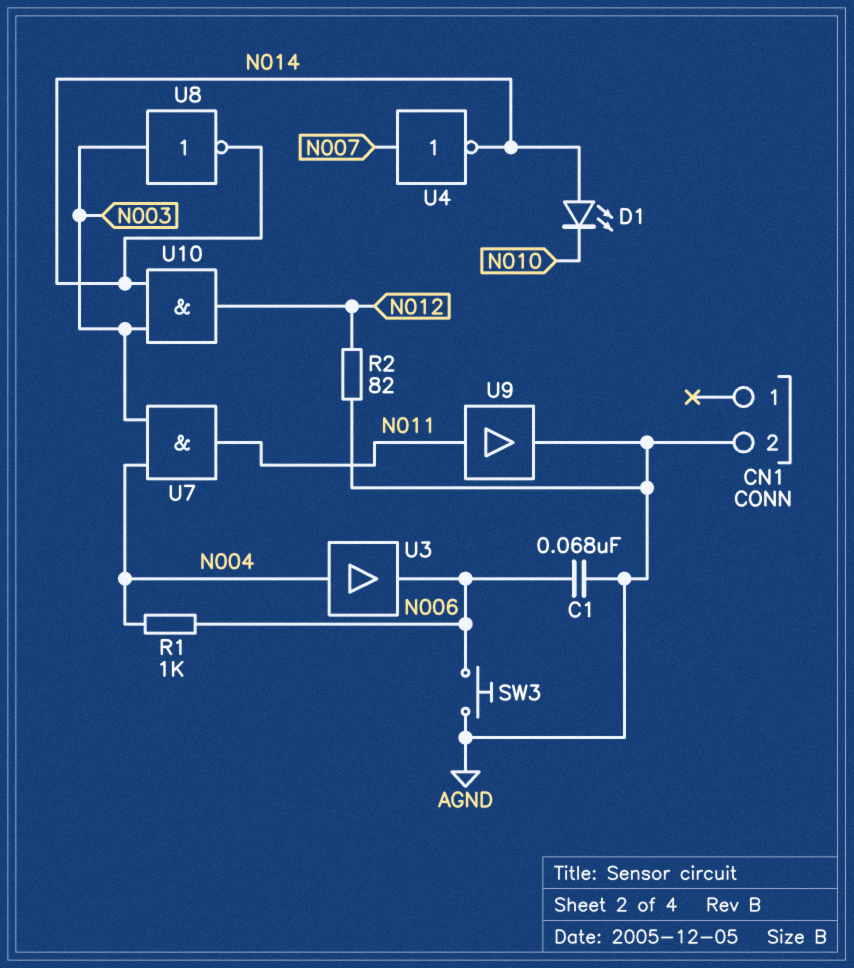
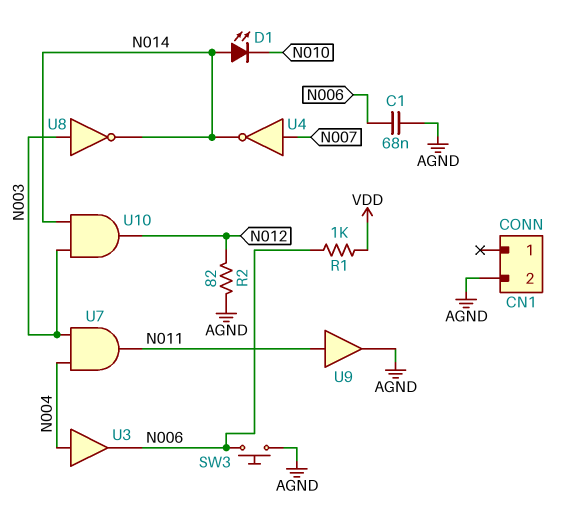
R1: 1k (N004, N006) -> 1k (N006, VDD)

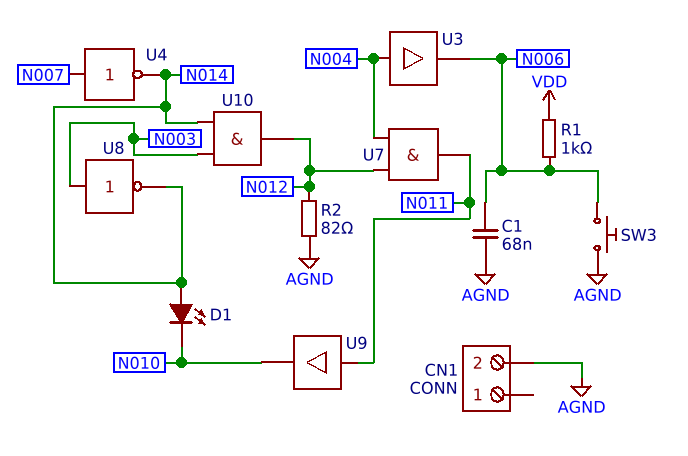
U7: AND (in N003, in N004, out N011) -> AND (in N004, in N012, out N011)
U9: buffer (in N011, out AGND) -> buffer (in N011, out N010)

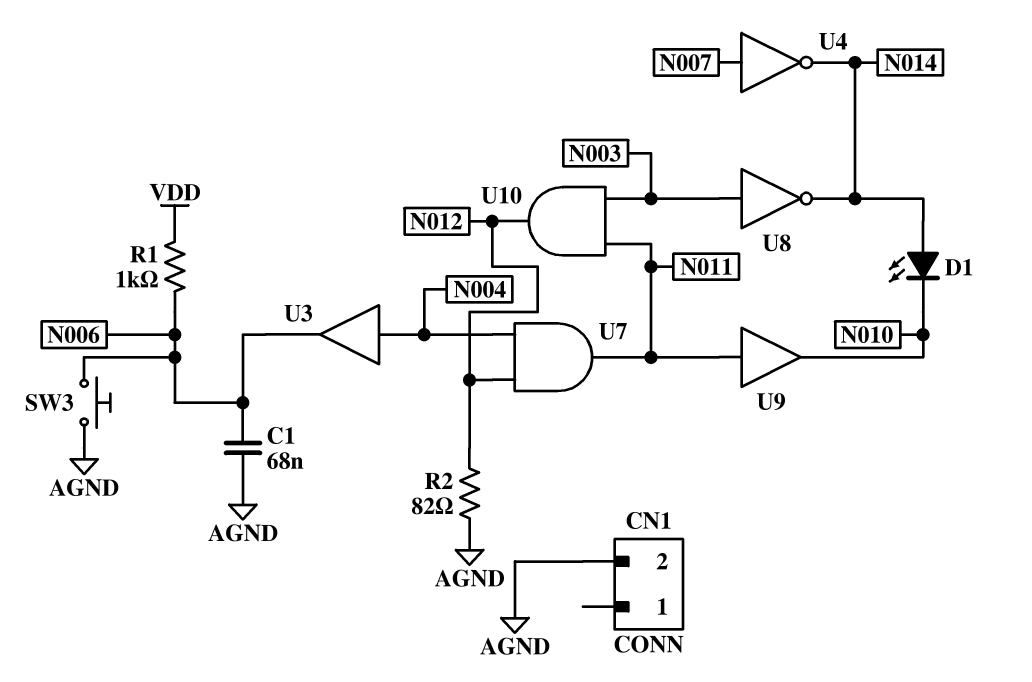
U10: AND (in N003, in N014, out N012) -> AND (in N003, in N011, out N012)

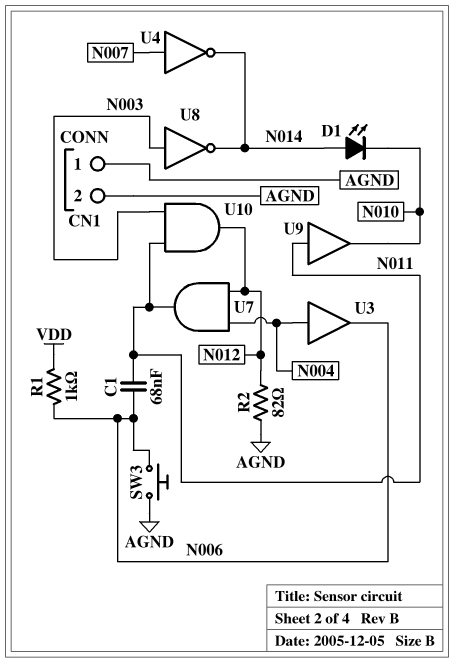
C1: 68nF (AGND, N006) -> 68nF (N006, N011)
CN1 pin 1: none -> AGND

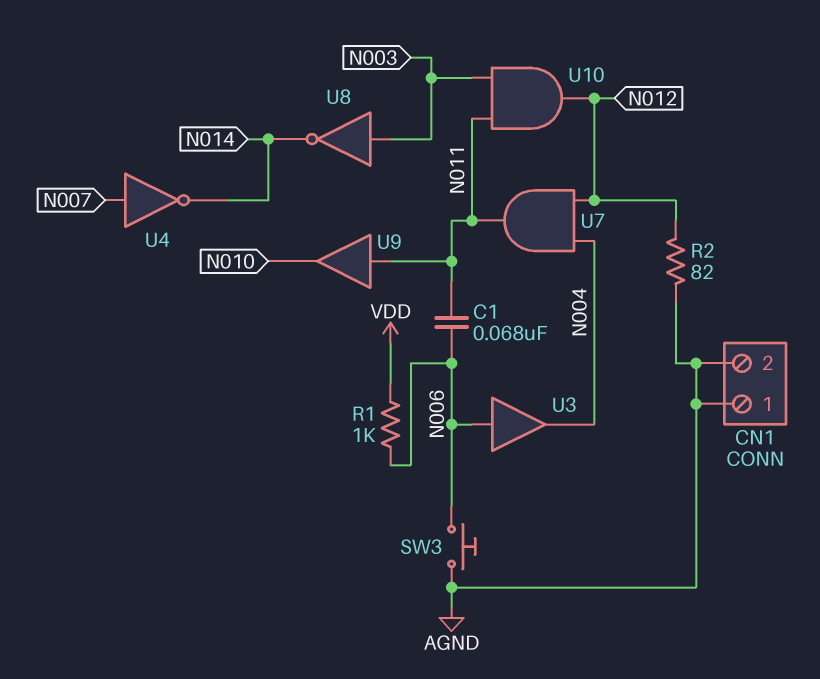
D1: LED (A N014, K N010) -> none
U3: buffer (in N004, out N006) -> buffer (in N006, out N004)

